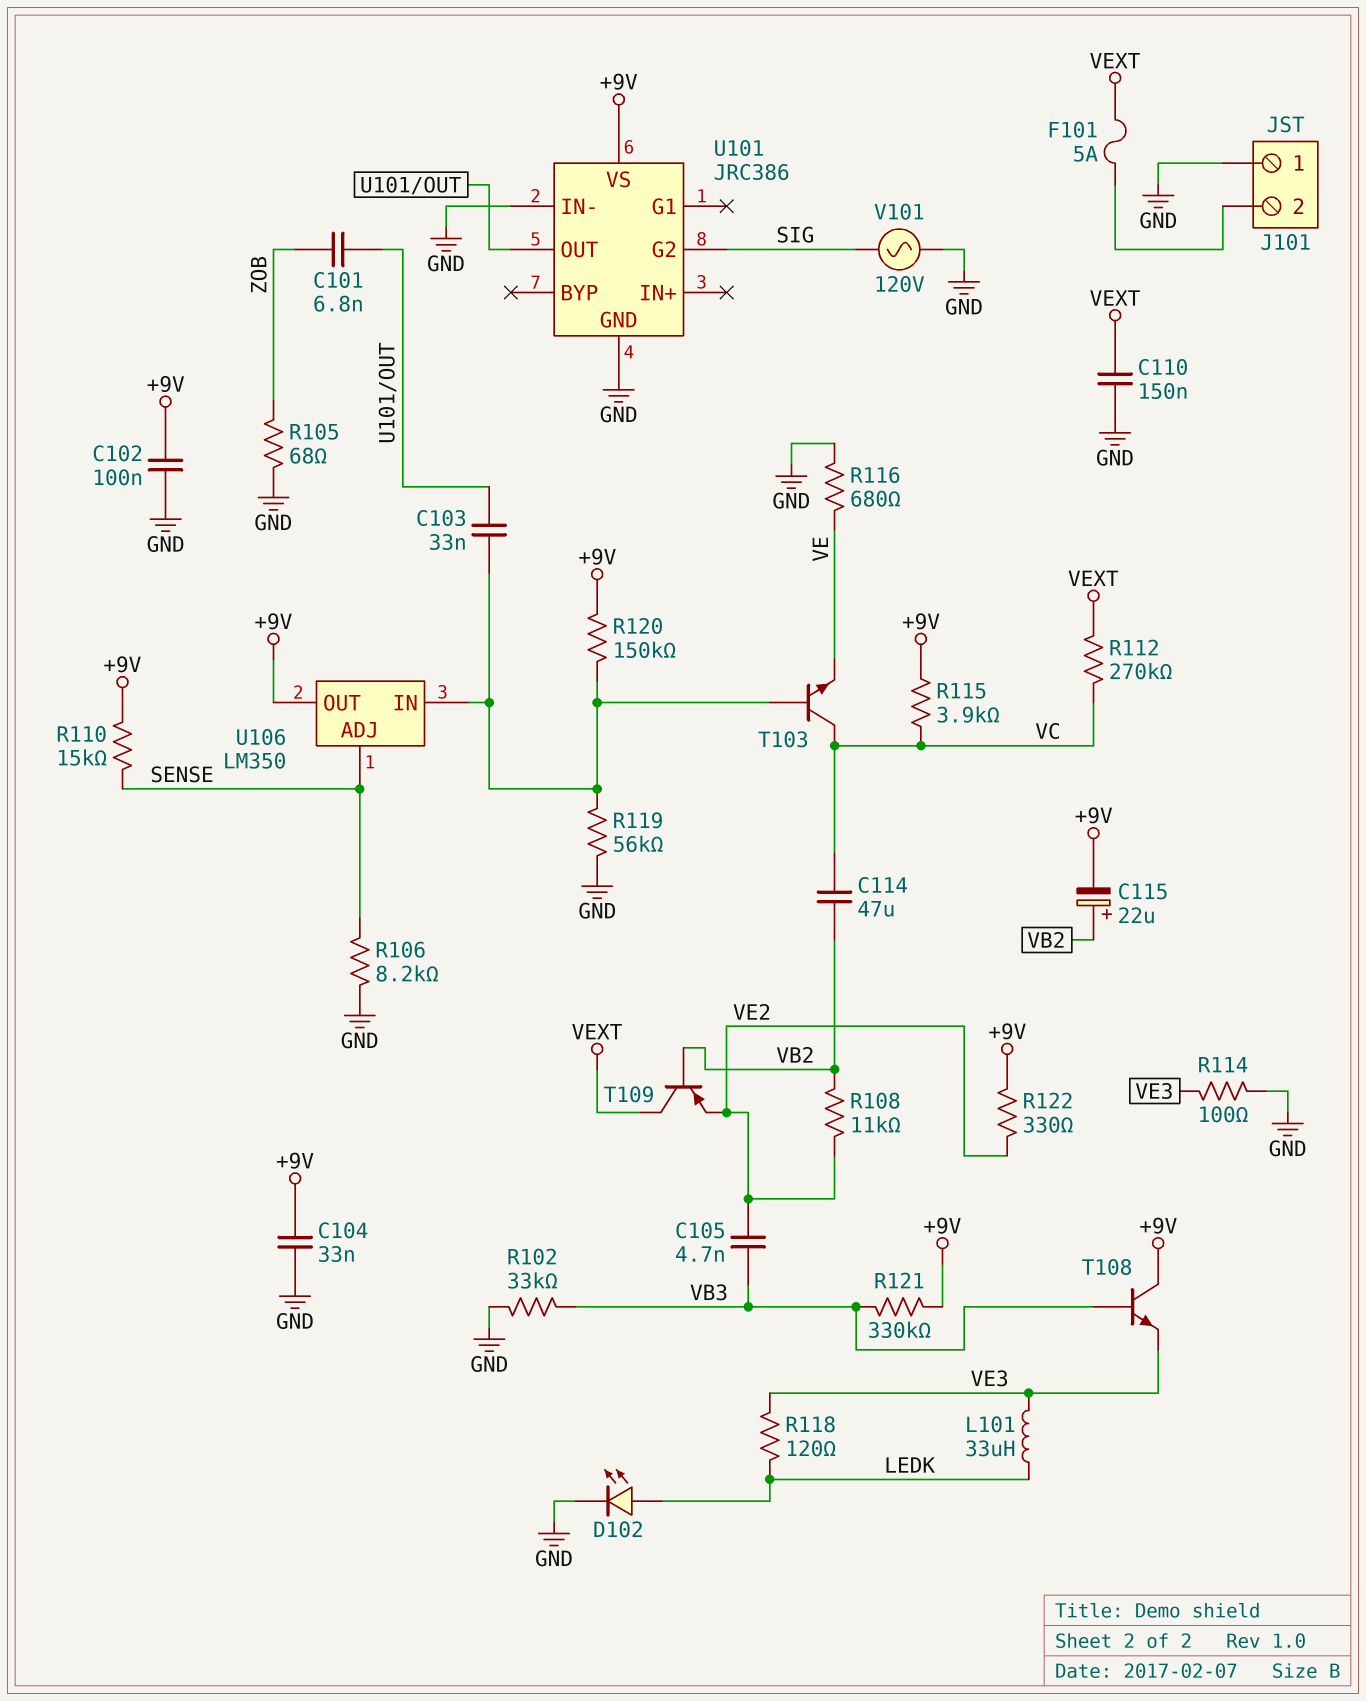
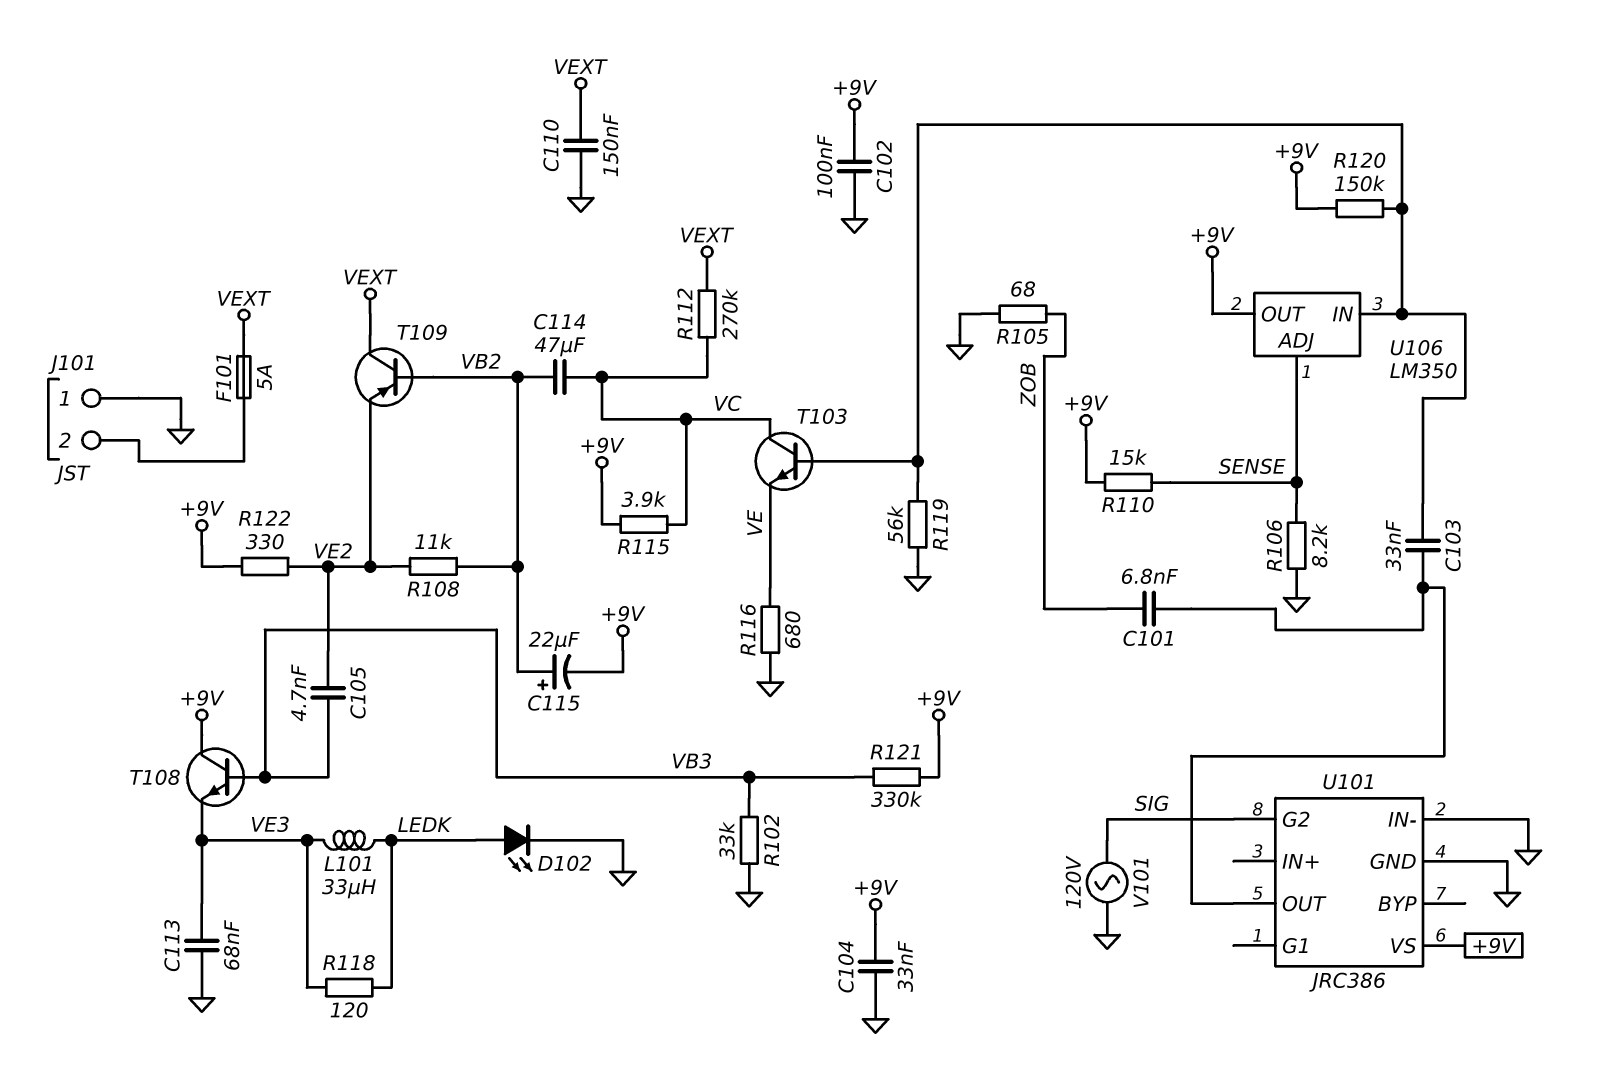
C113: none -> 68nF (GND, VE3)
R114: 100 (GND, VE3) -> none

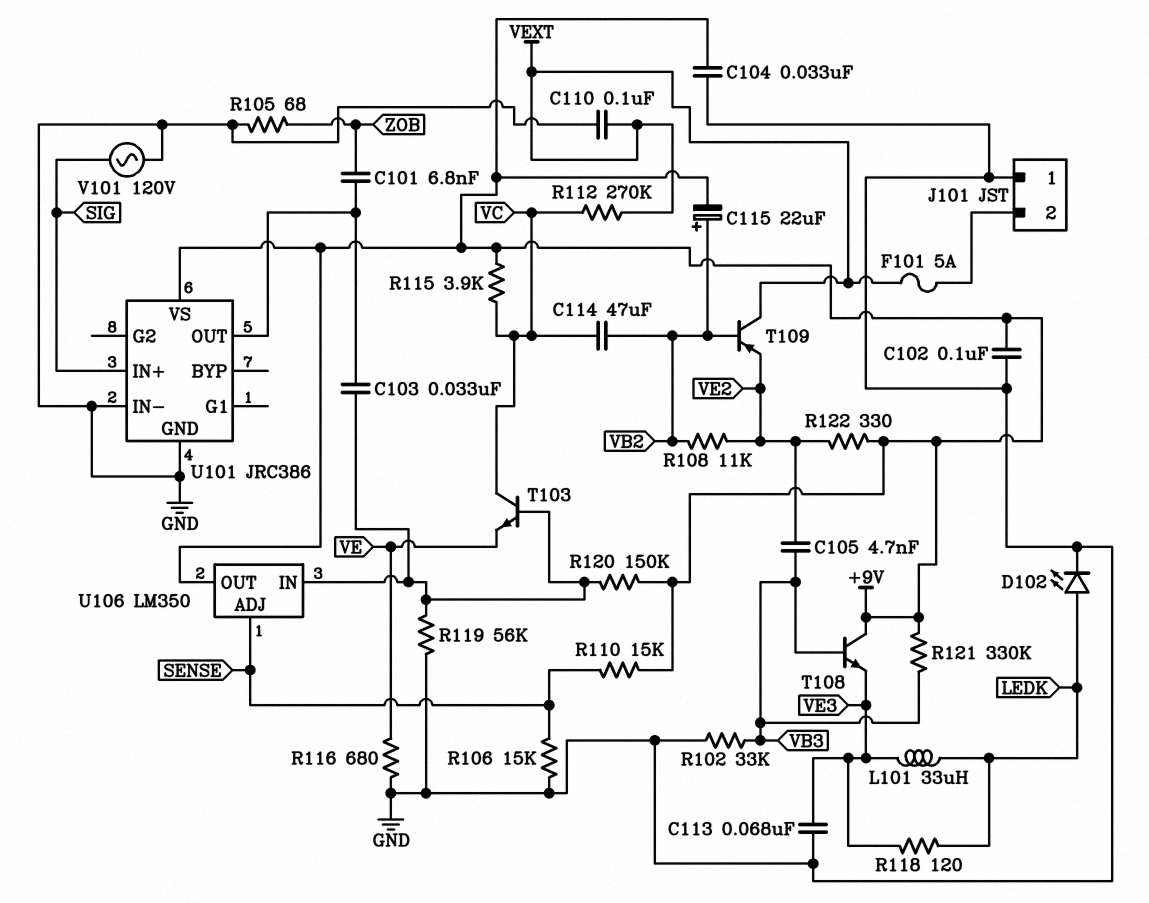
C110: 150nF (GND, VEXT) -> 100nF (GND, VEXT)
R106: 8.2k (GND, SENSE) -> 15k (GND, SENSE)
U101 pin G2: SIG -> none
U101 pin IN+: none -> SIG

